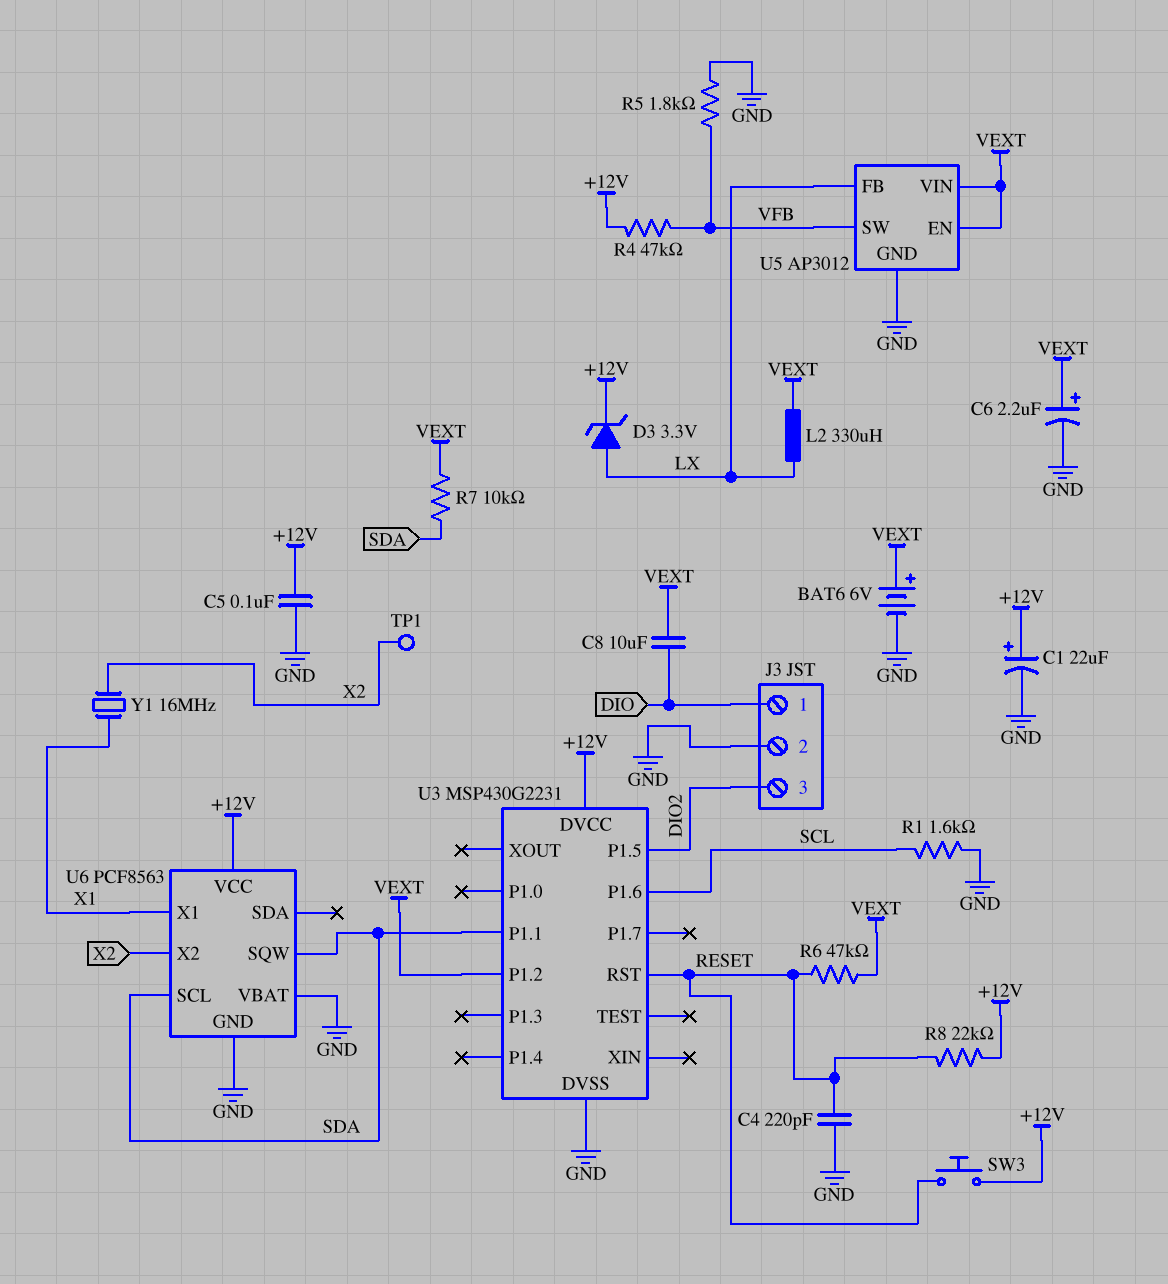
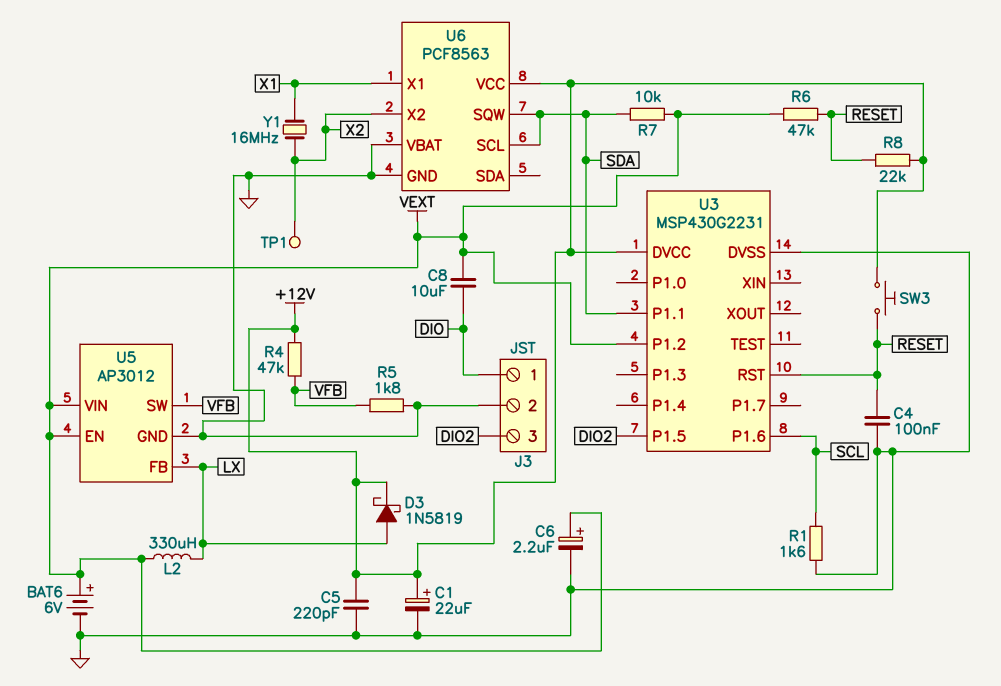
C4: 220pF (GND, RESET) -> 100nF (GND, RESET)
C5: 100nF (+12V, GND) -> 220pF (+12V, GND)
D3: zener 3.3V (A LX, K +12V) -> schottky 1N5819 (A LX, K +12V)

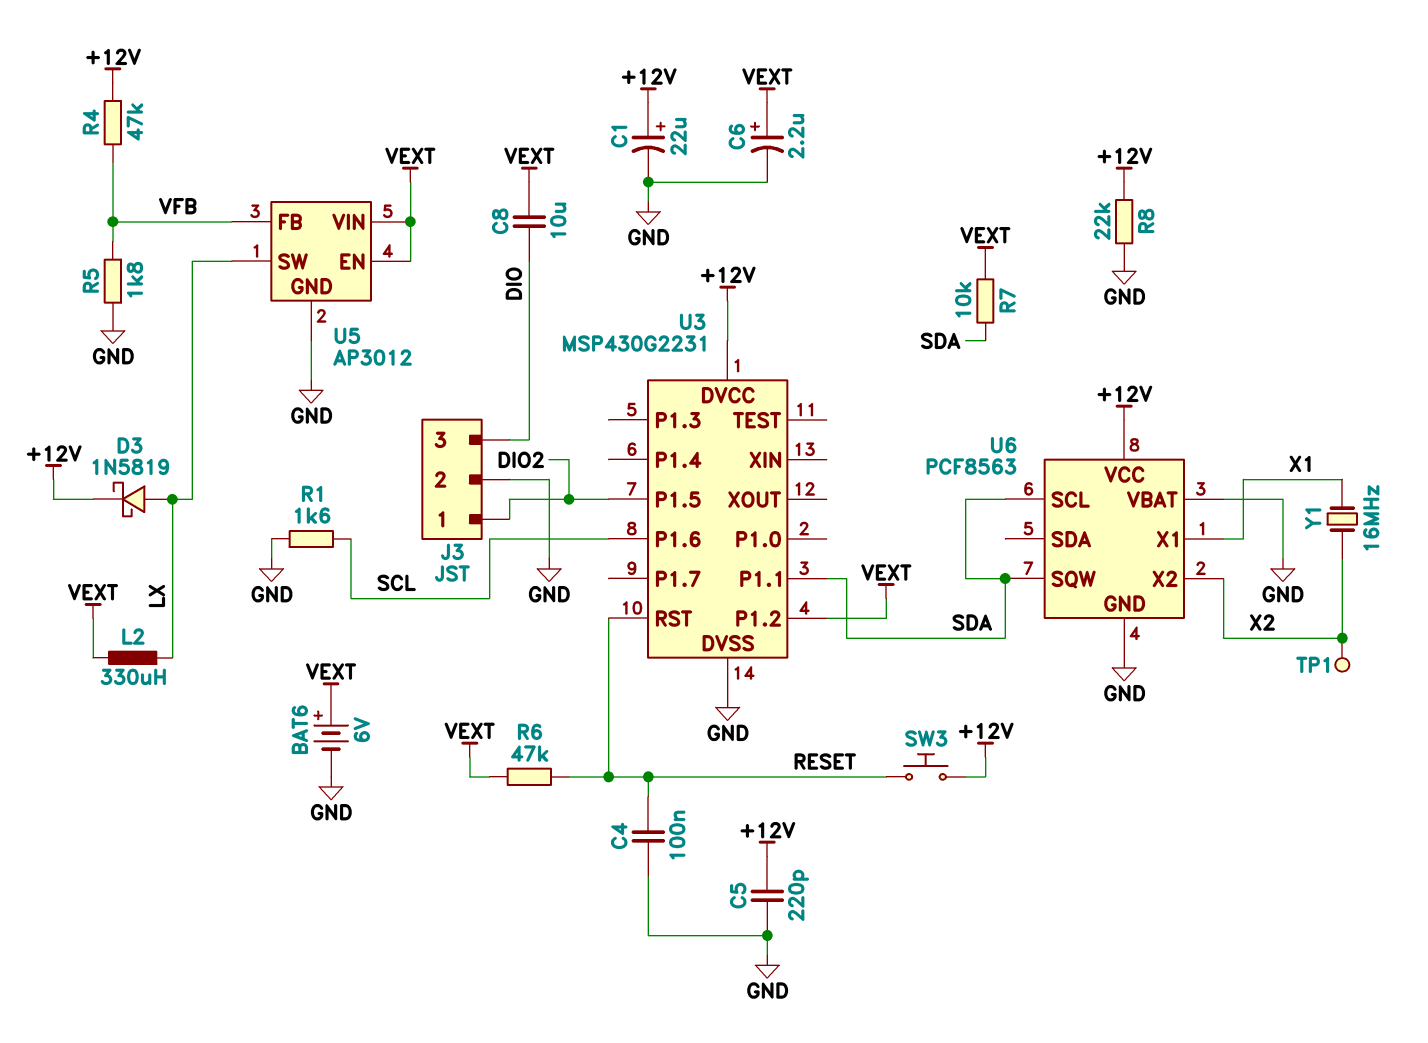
J3 pin 1: DIO -> DIO2
J3 pin 3: DIO2 -> DIO
R8: 22k (+12V, RESET) -> 22k (+12V, GND)
U5 pin FB: LX -> VFB
U5 pin SW: VFB -> LX

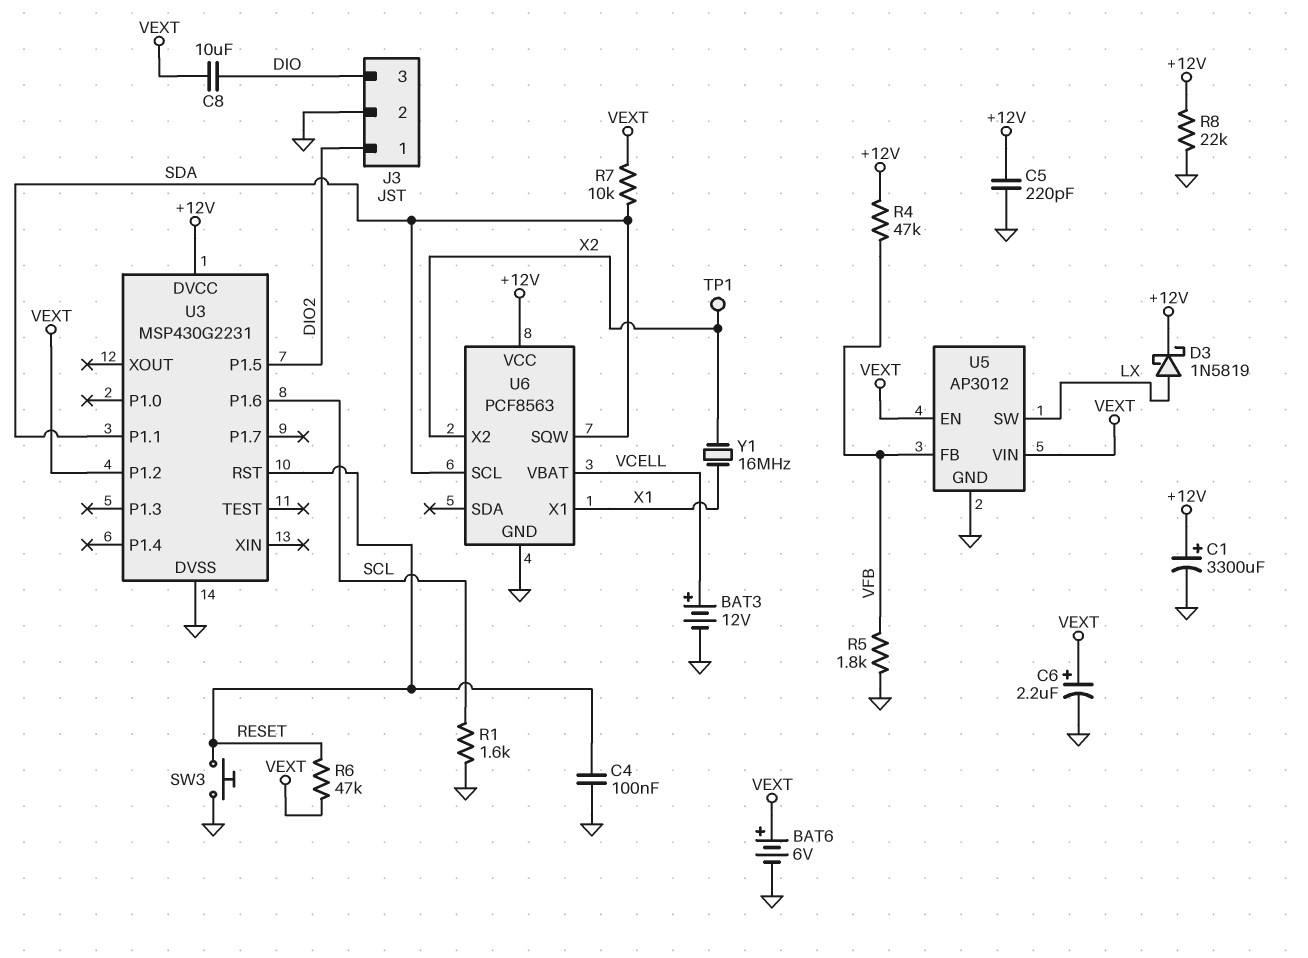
BAT3: none -> 12V (plus VCELL, minus GND)
C1: 22uF (plus +12V, minus GND) -> 3300uF (plus +12V, minus GND)
L2: 330uH (LX, VEXT) -> none
SW3: button (+12V, RESET) -> button (GND, RESET)
U6 pin VBAT: GND -> VCELL

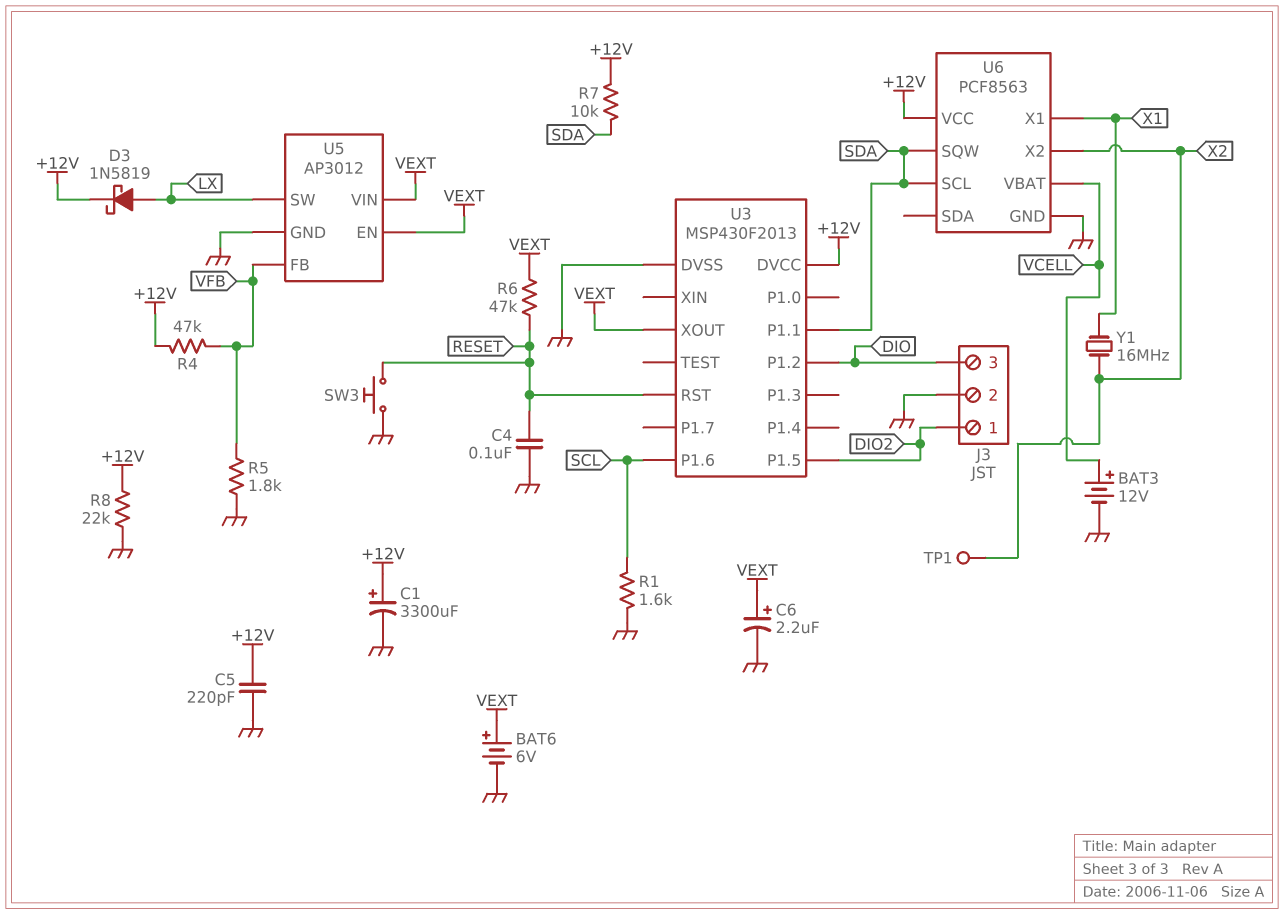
C8: 10uF (DIO, VEXT) -> none
R7: 10k (SDA, VEXT) -> 10k (+12V, SDA)
U3: MSP430G2231 -> MSP430F2013
U3 pin P1.2: VEXT -> DIO
U3 pin XOUT: none -> VEXT

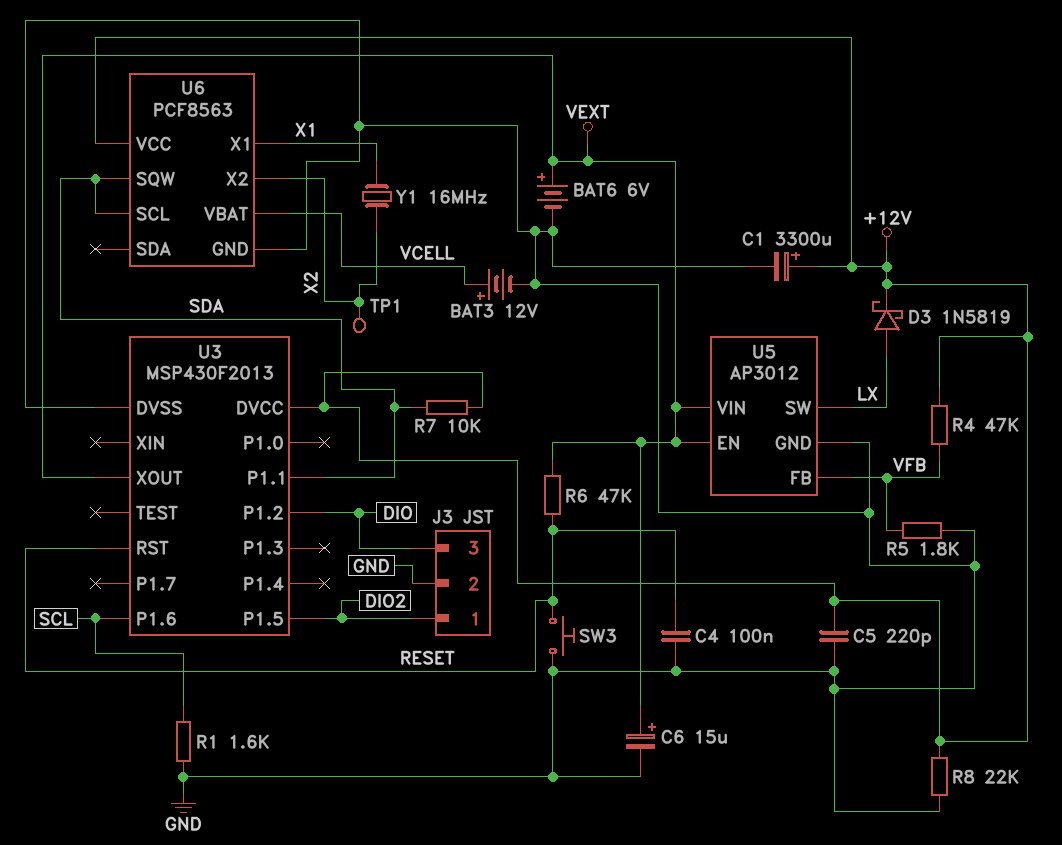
C6: 2.2uF (plus VEXT, minus GND) -> 15uF (plus VEXT, minus GND)

